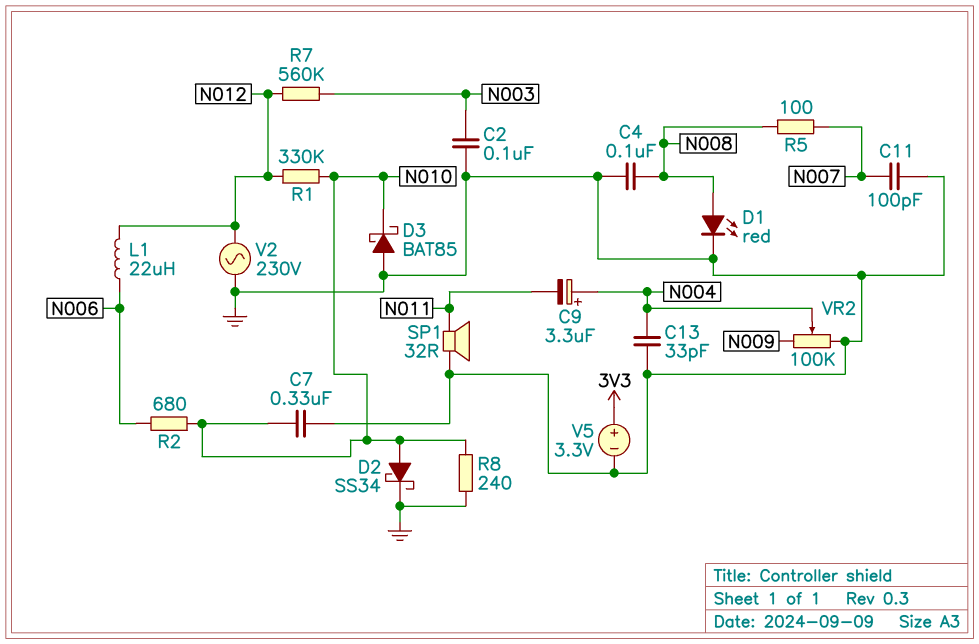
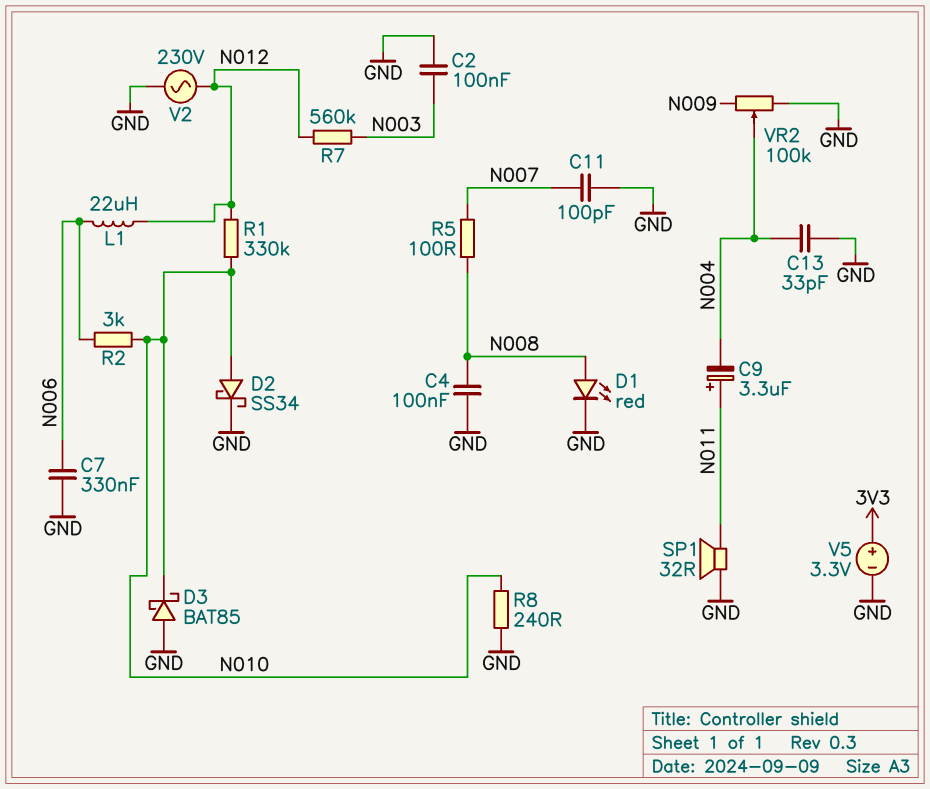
C7: 330nF (GND, N010) -> 330nF (GND, N006)
C9: 3.3uF (plus N004, minus N011) -> 3.3uF (plus N011, minus N004)
R2: 680 (N006, N010) -> 3k (N006, N010)

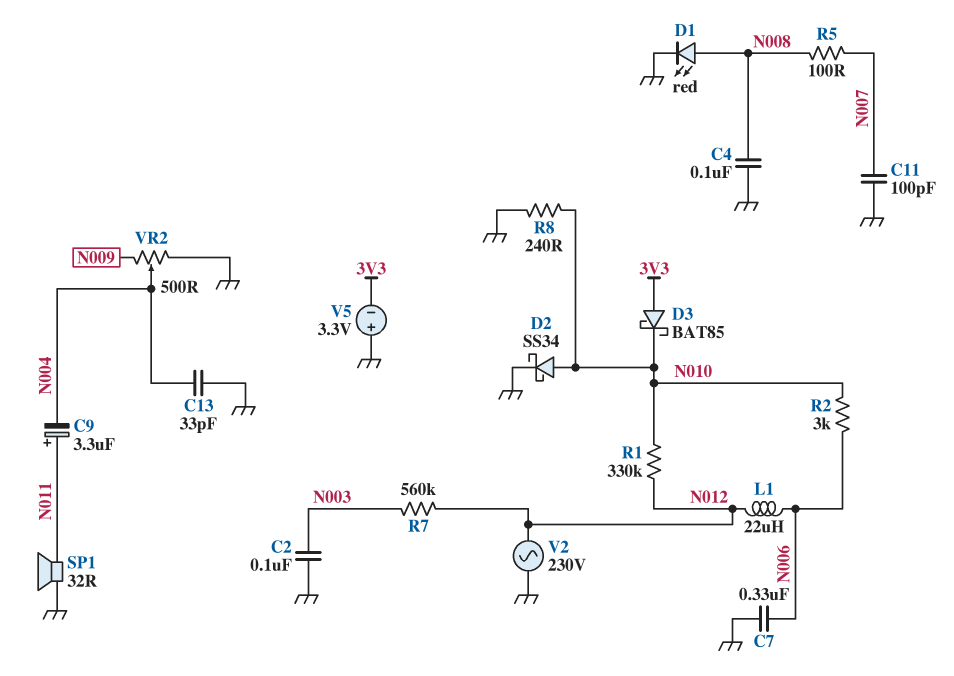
D3: schottky BAT85 (A GND, K N010) -> schottky BAT85 (A 3V3, K N010)
V5: 3.3V (plus 3V3, minus GND) -> 3.3V (plus GND, minus 3V3)
VR2: 100k (GND, N009, wiper N004) -> 500 (GND, N009, wiper N004)

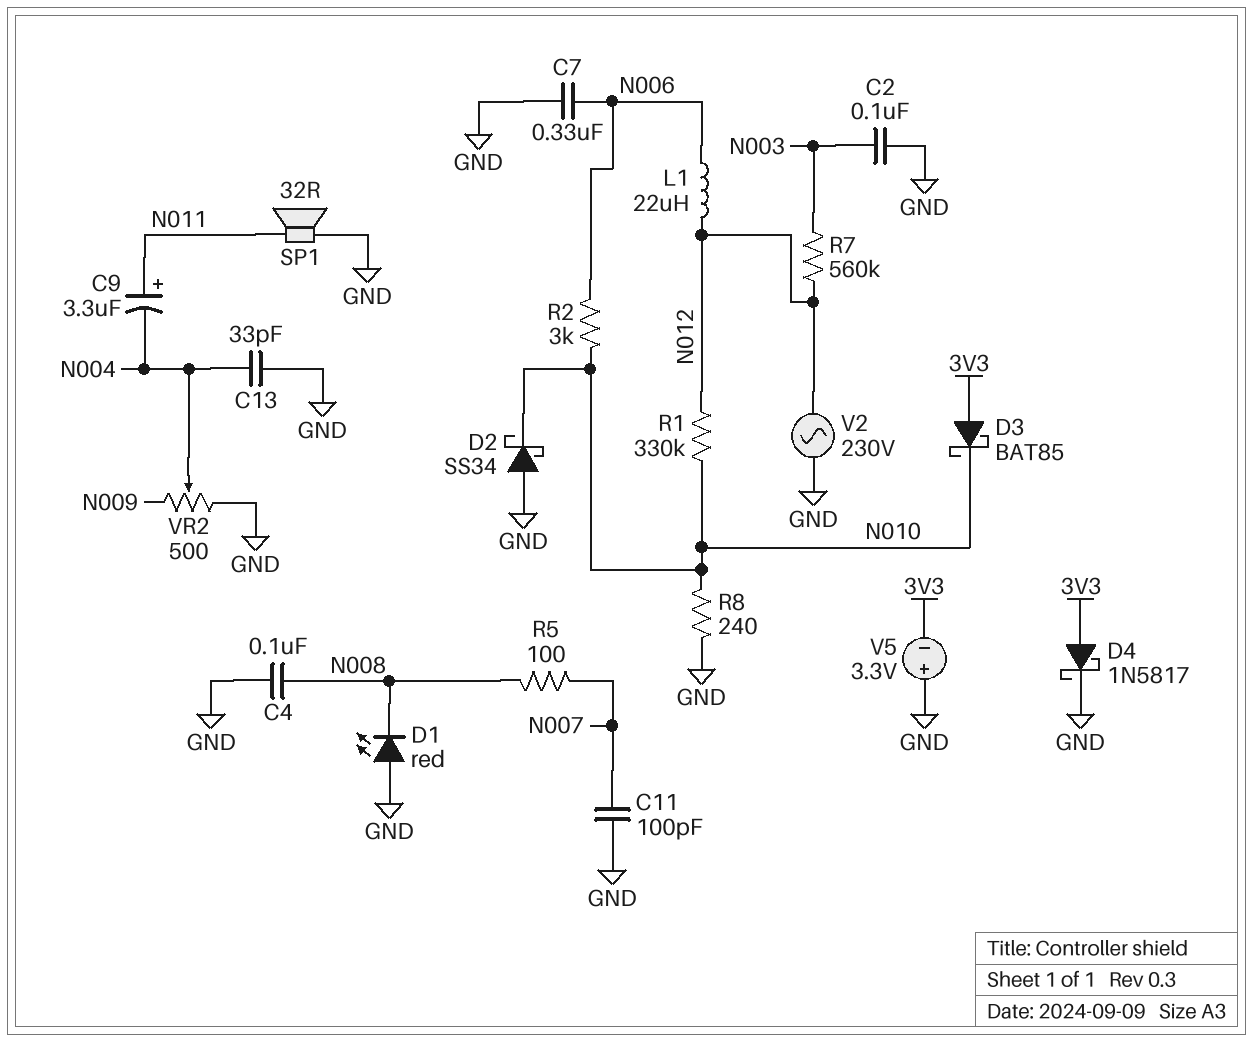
D1: LED red (A N008, K GND) -> LED red (A GND, K N008)
D2: schottky SS34 (A N010, K GND) -> schottky SS34 (A GND, K N010)
D4: none -> schottky 1N5817 (A 3V3, K GND)

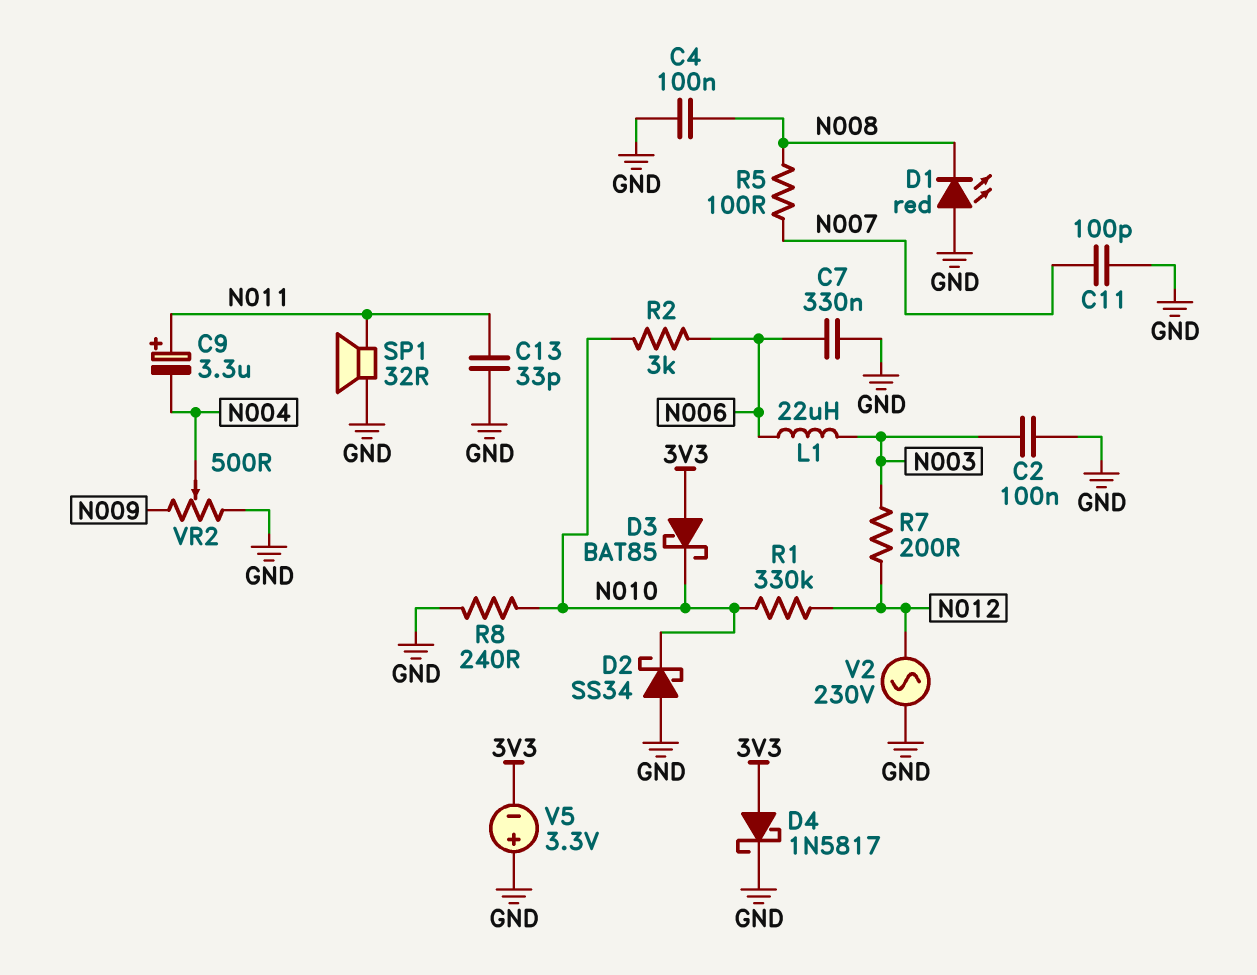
C13: 33pF (GND, N004) -> 33pF (GND, N011)
L1: 22uH (N006, N012) -> 22uH (N003, N006)
R7: 560k (N003, N012) -> 200 (N003, N012)

